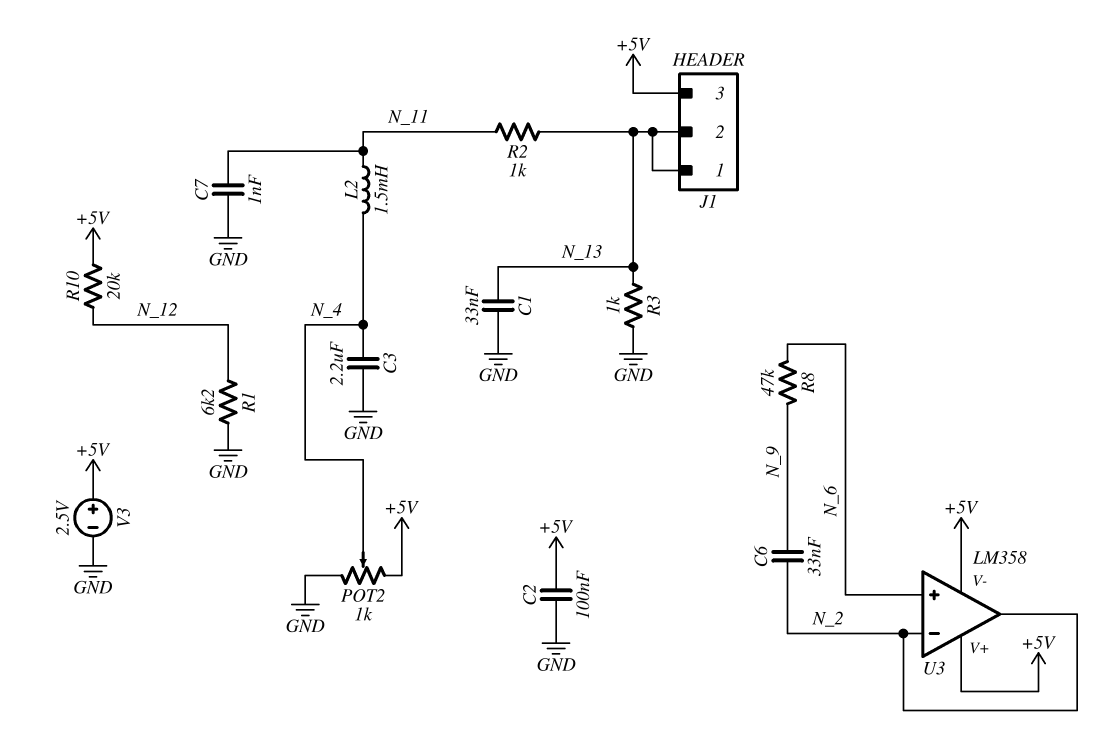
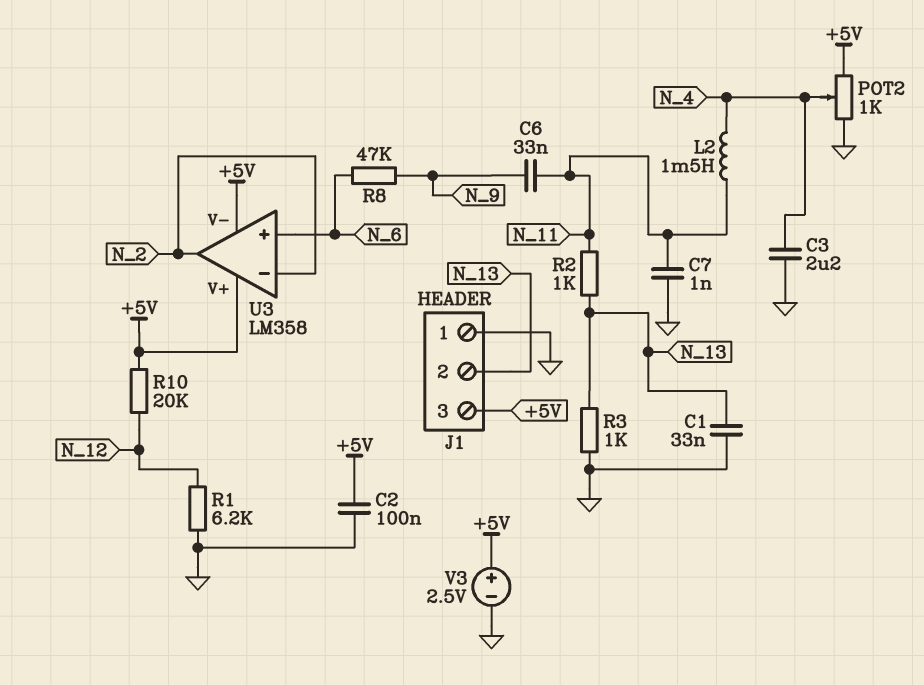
C6: 33nF (N_2, N_9) -> 33nF (N_9, N_11)
J1 pin 1: N_13 -> GND

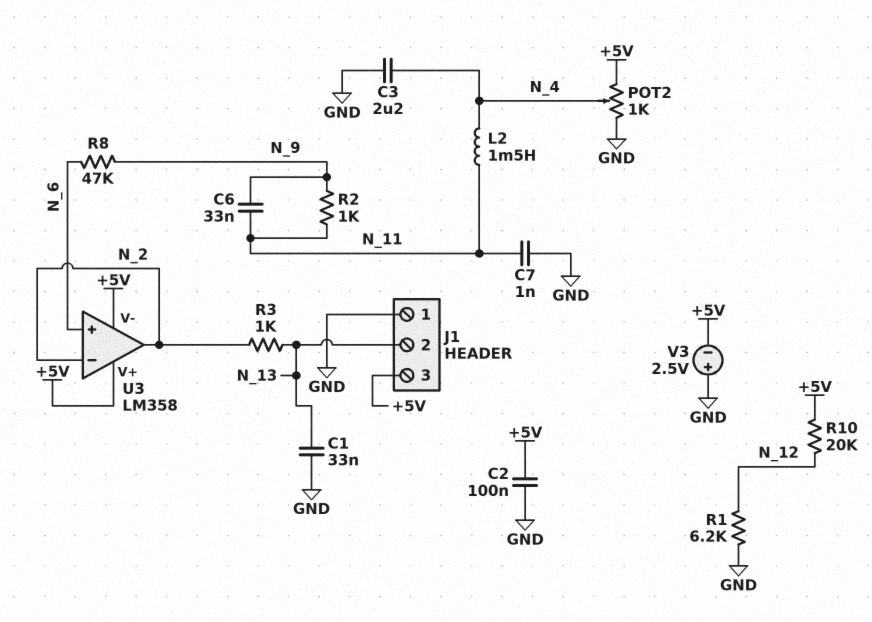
R2: 1k (N_11, N_13) -> 1k (N_9, N_11)
R3: 1k (GND, N_13) -> 1k (N_2, N_13)
V3: 2.5V (plus +5V, minus GND) -> 2.5V (plus GND, minus +5V)

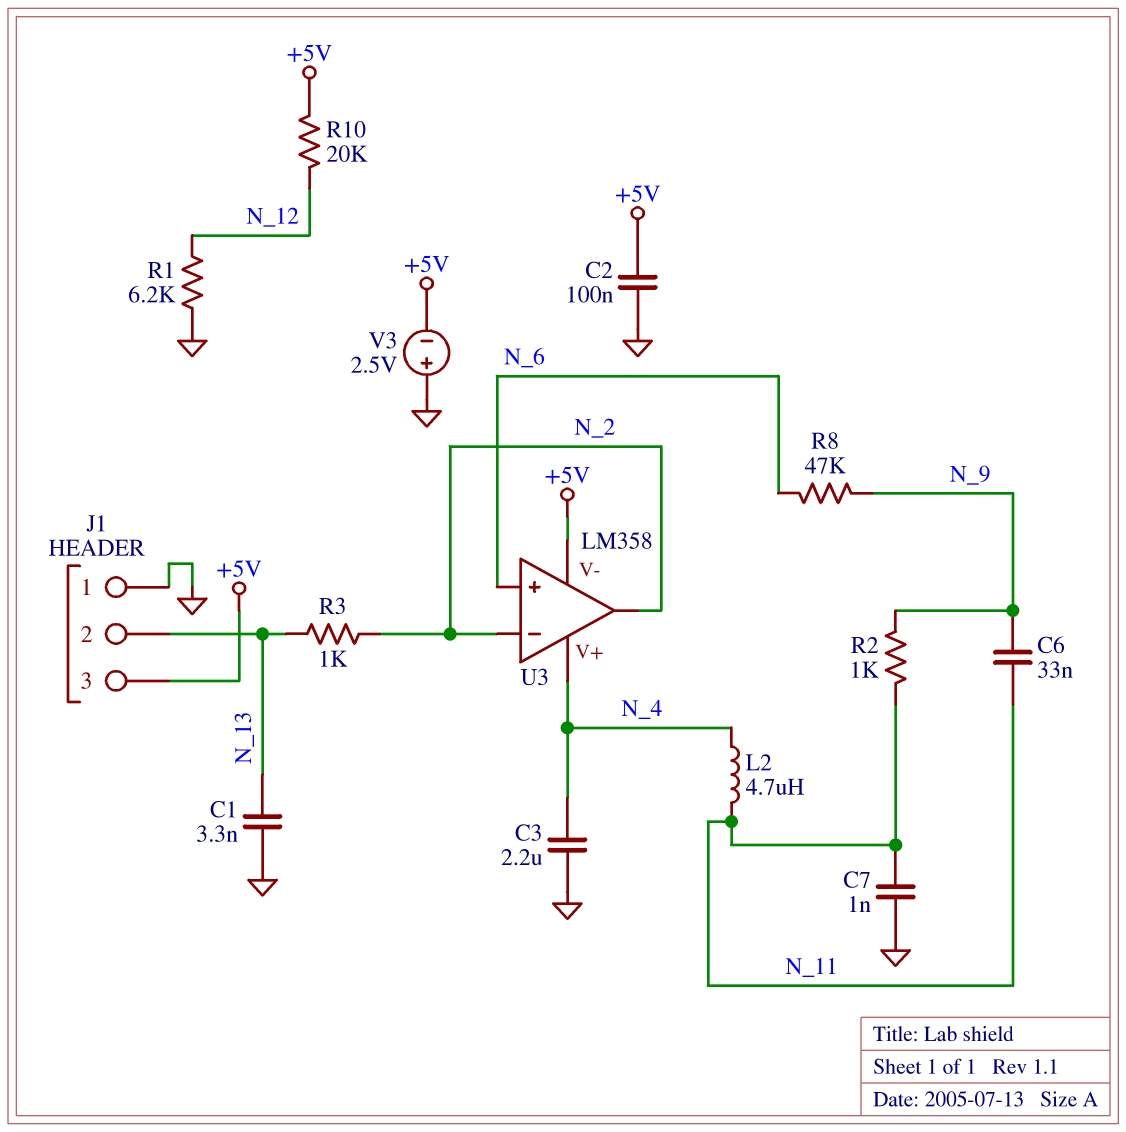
C1: 33nF (GND, N_13) -> 3.3nF (GND, N_13)
L2: 1.5mH (N_4, N_11) -> 4.7uH (N_4, N_11)
POT2: 1k (+5V, GND, wiper N_4) -> none
U3 pin V+: +5V -> N_4

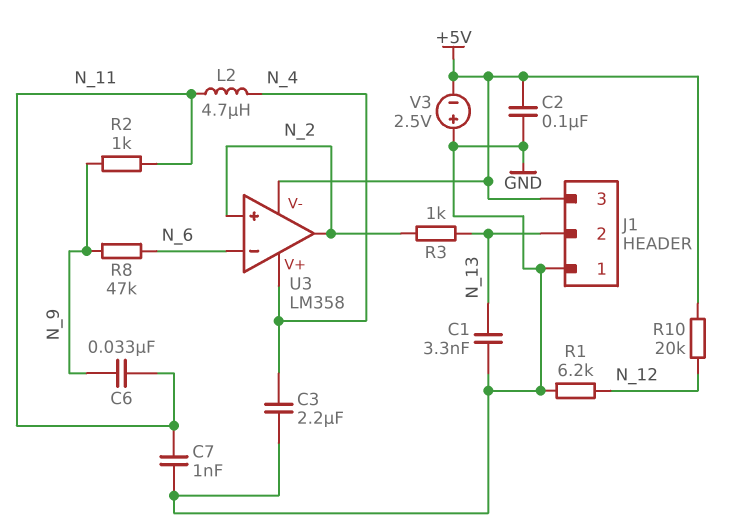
U3 pin in+: N_6 -> N_2
U3 pin in-: N_2 -> N_6

